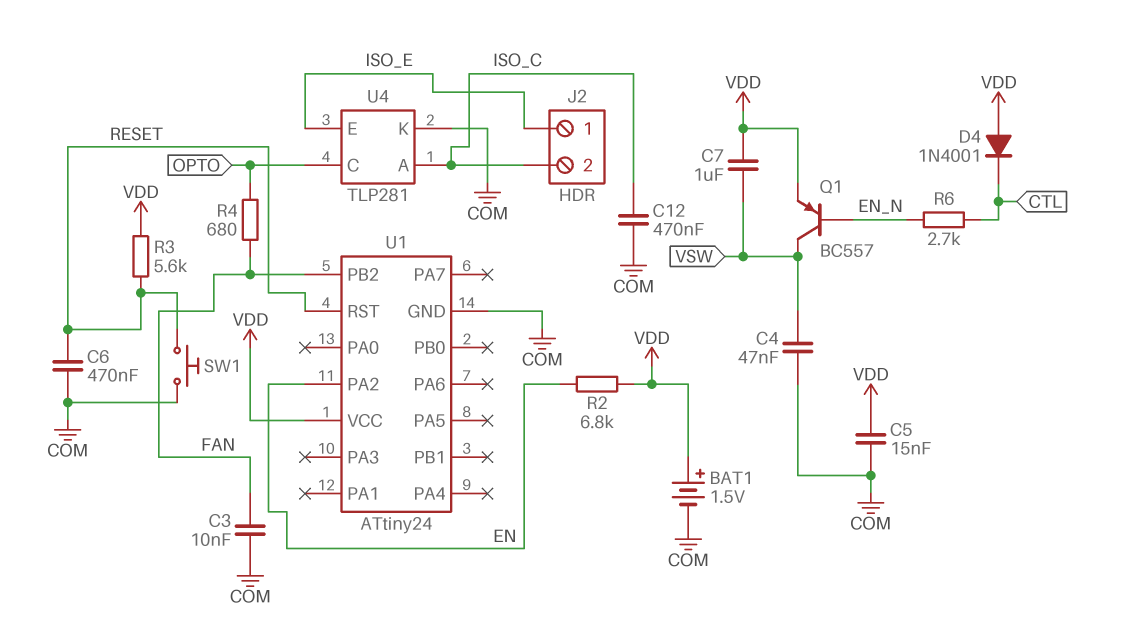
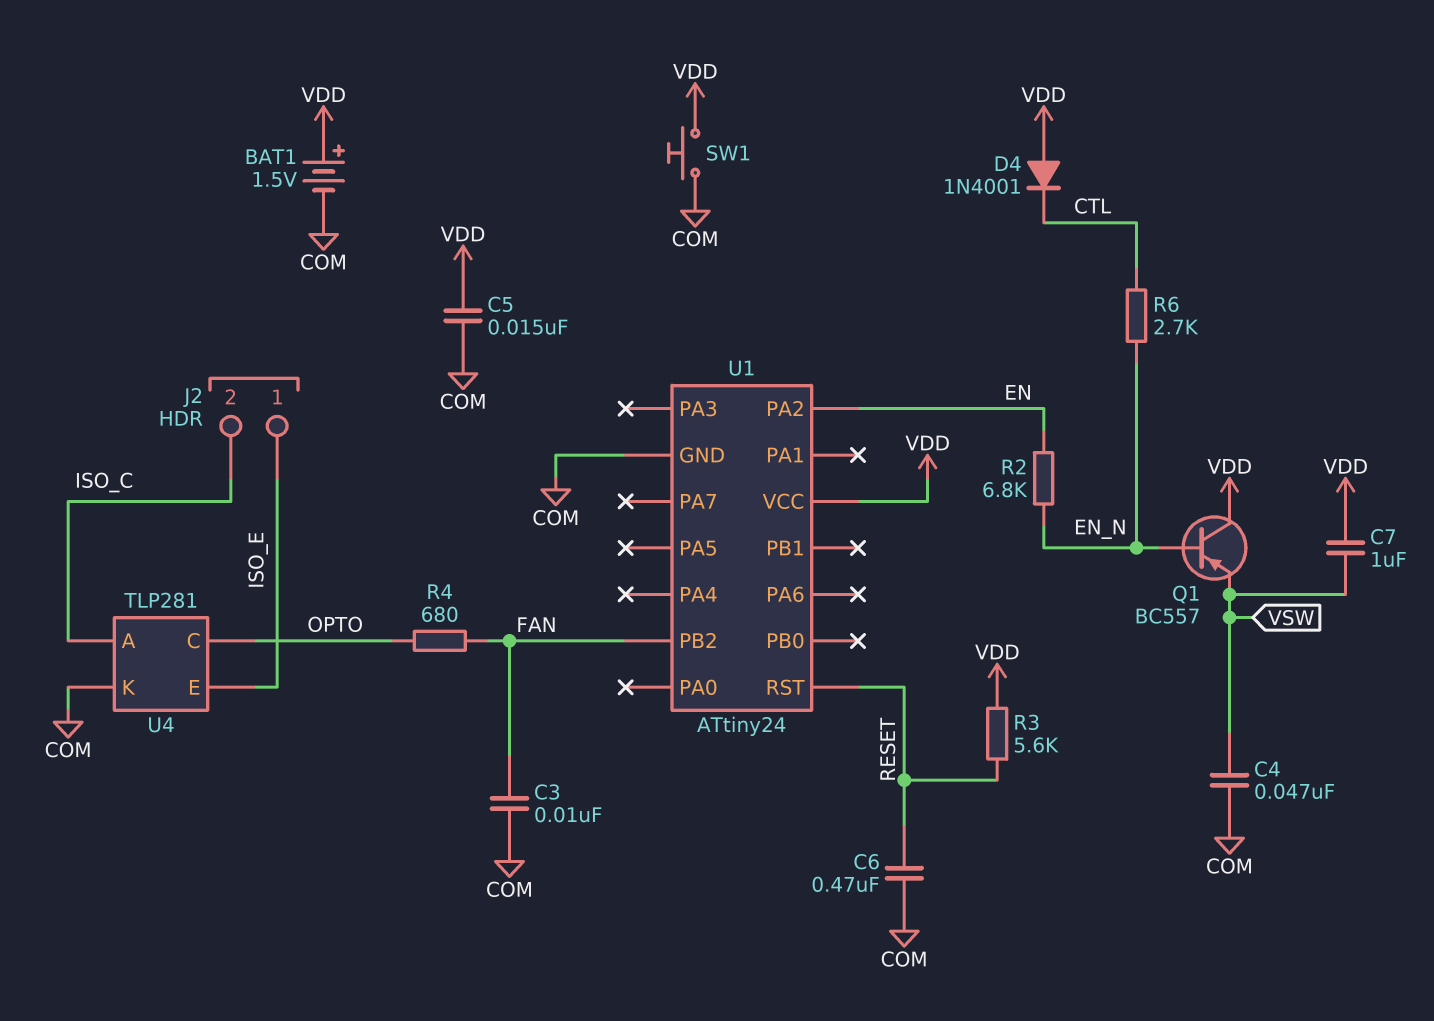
C12: 470nF (COM, ISO_C) -> none
Q1: PNP BC557 (B EN_N, C VSW, E VDD) -> PNP BC557 (B EN_N, C VDD, E VSW)
R2: 6.8k (EN, VDD) -> 6.8k (EN, EN_N)
SW1: button (COM, RESET) -> button (COM, VDD)

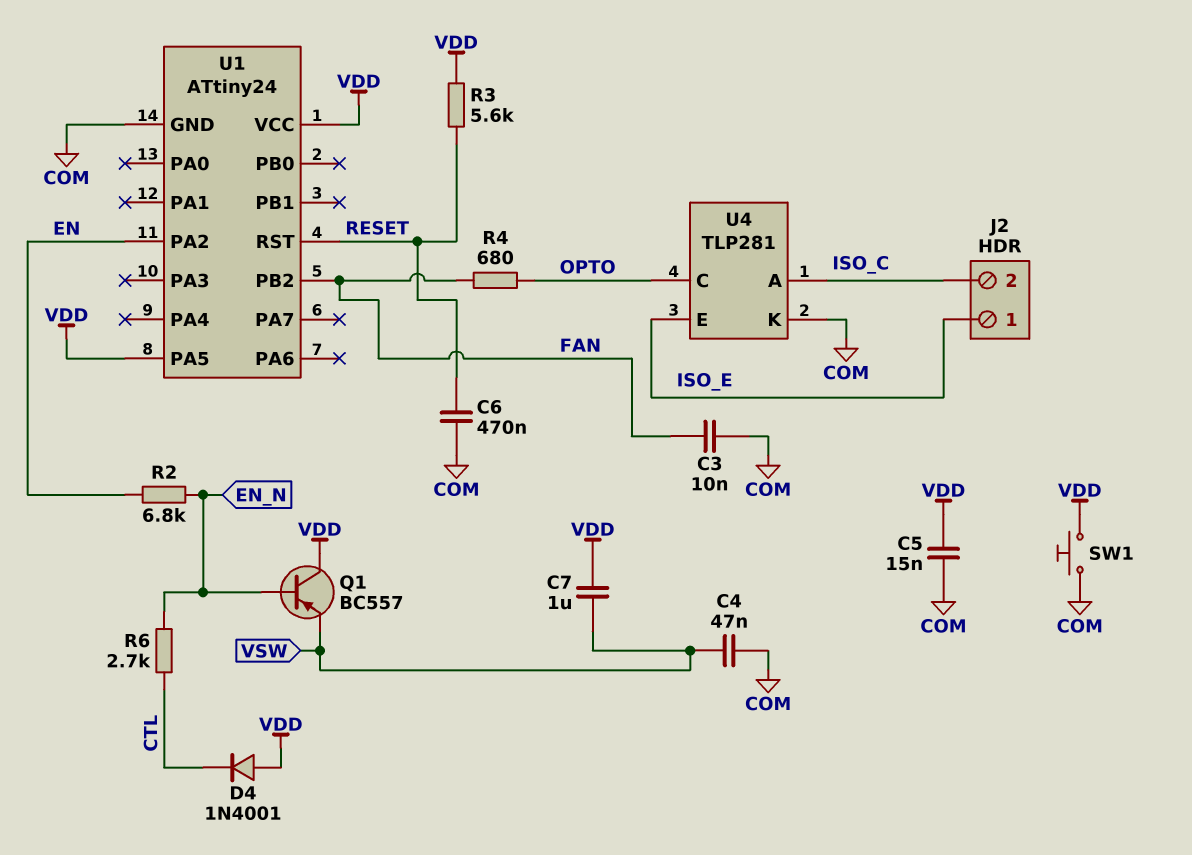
BAT1: 1.5V (plus VDD, minus COM) -> none
U1 pin PA5: none -> VDD

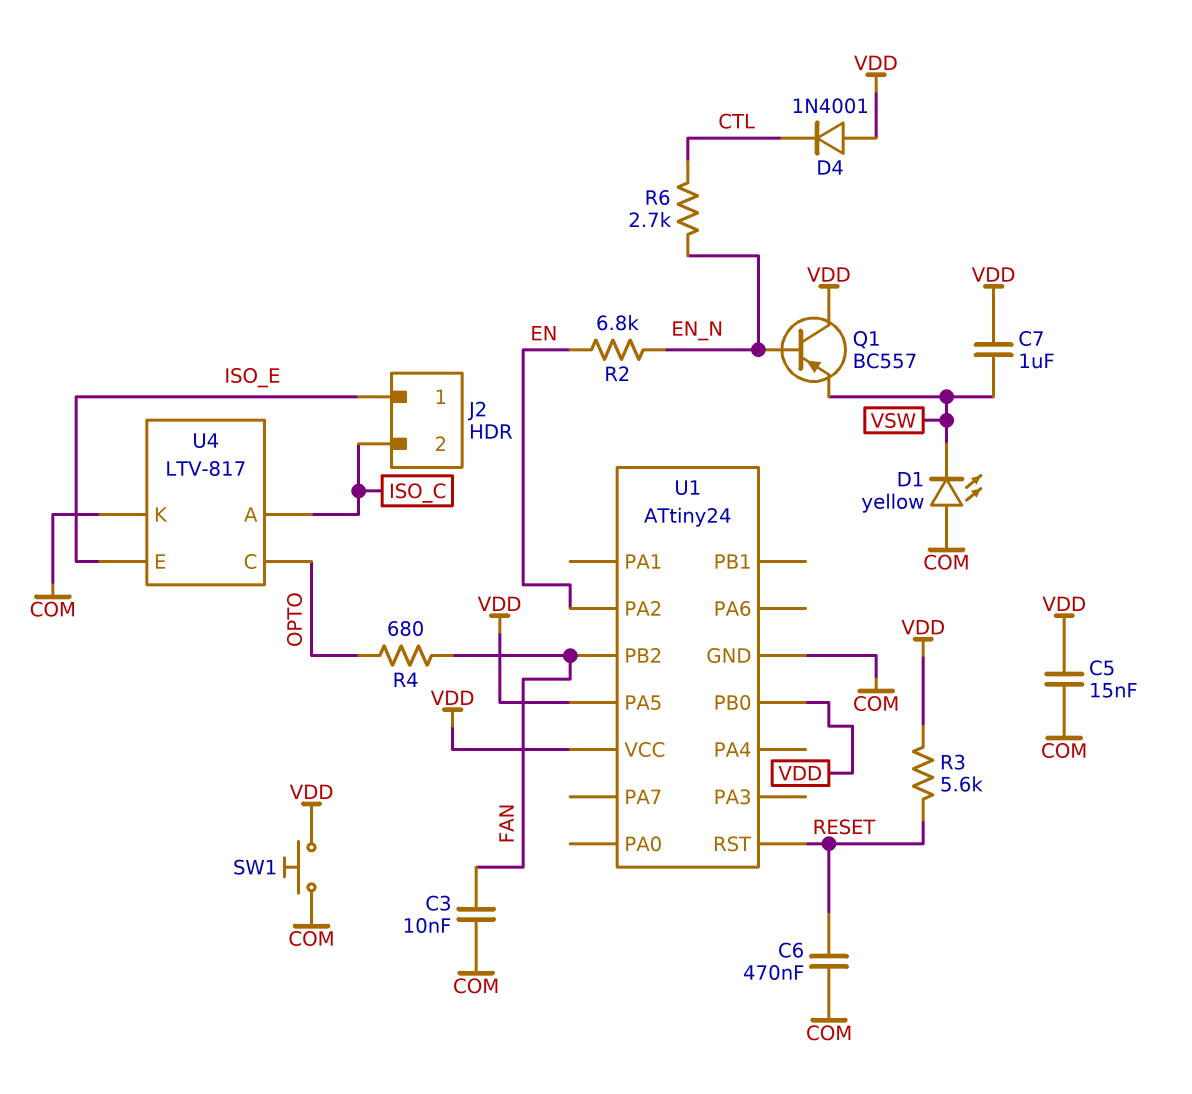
C4: 47nF (COM, VSW) -> none
D1: none -> LED yellow (A COM, K VSW)
U1 pin PB0: none -> VDD
U4: TLP281 -> LTV-817

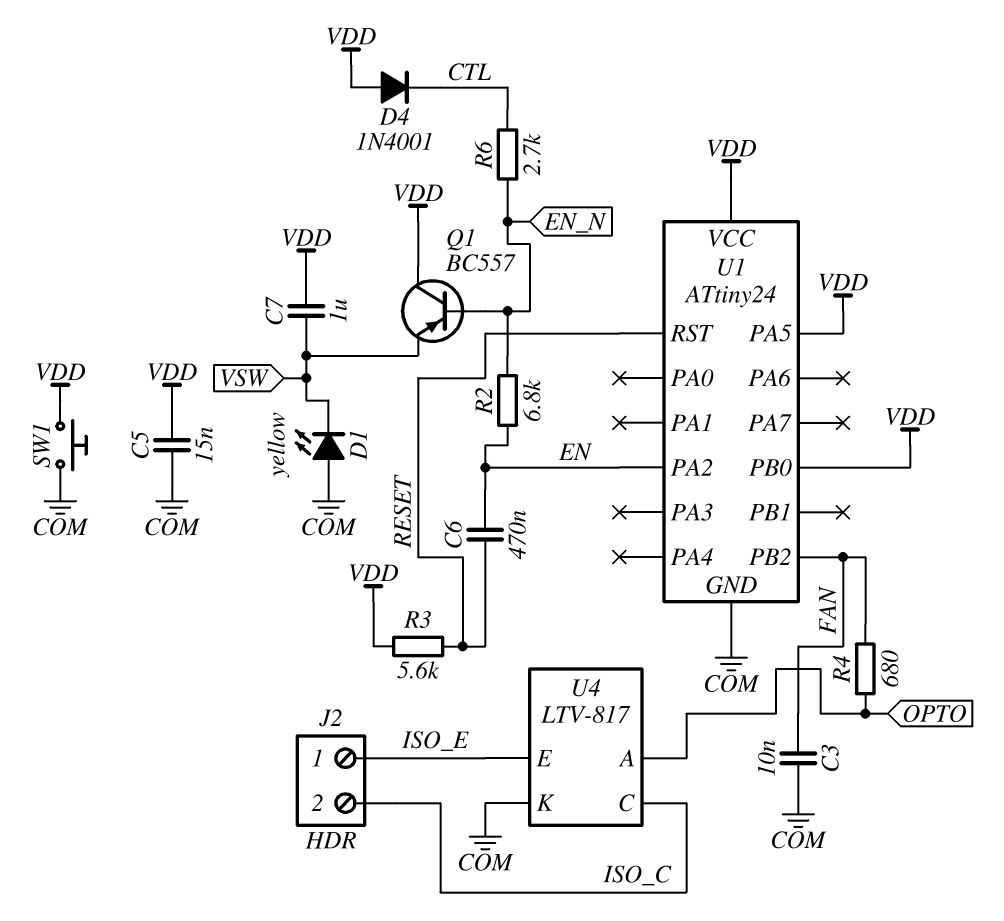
C6: 470nF (COM, RESET) -> 470nF (EN, RESET)
U4 pin A: ISO_C -> OPTO
U4 pin C: OPTO -> ISO_C

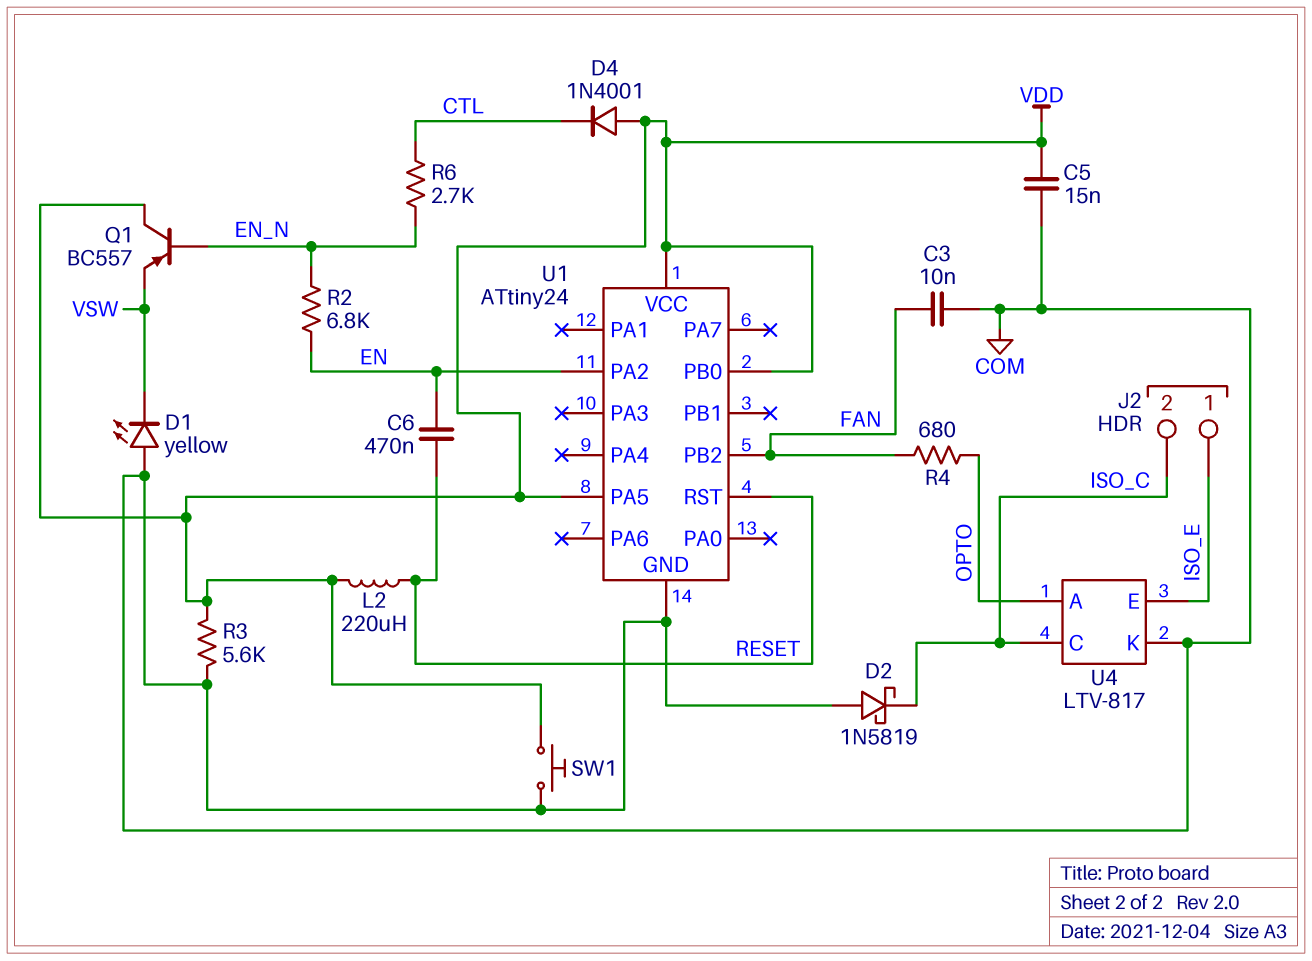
C7: 1uF (VDD, VSW) -> none
D2: none -> schottky 1N5819 (A COM, K ISO_C)
L2: none -> 220uH (RESET, VDD)
R3: 5.6k (RESET, VDD) -> 5.6k (COM, VDD)

